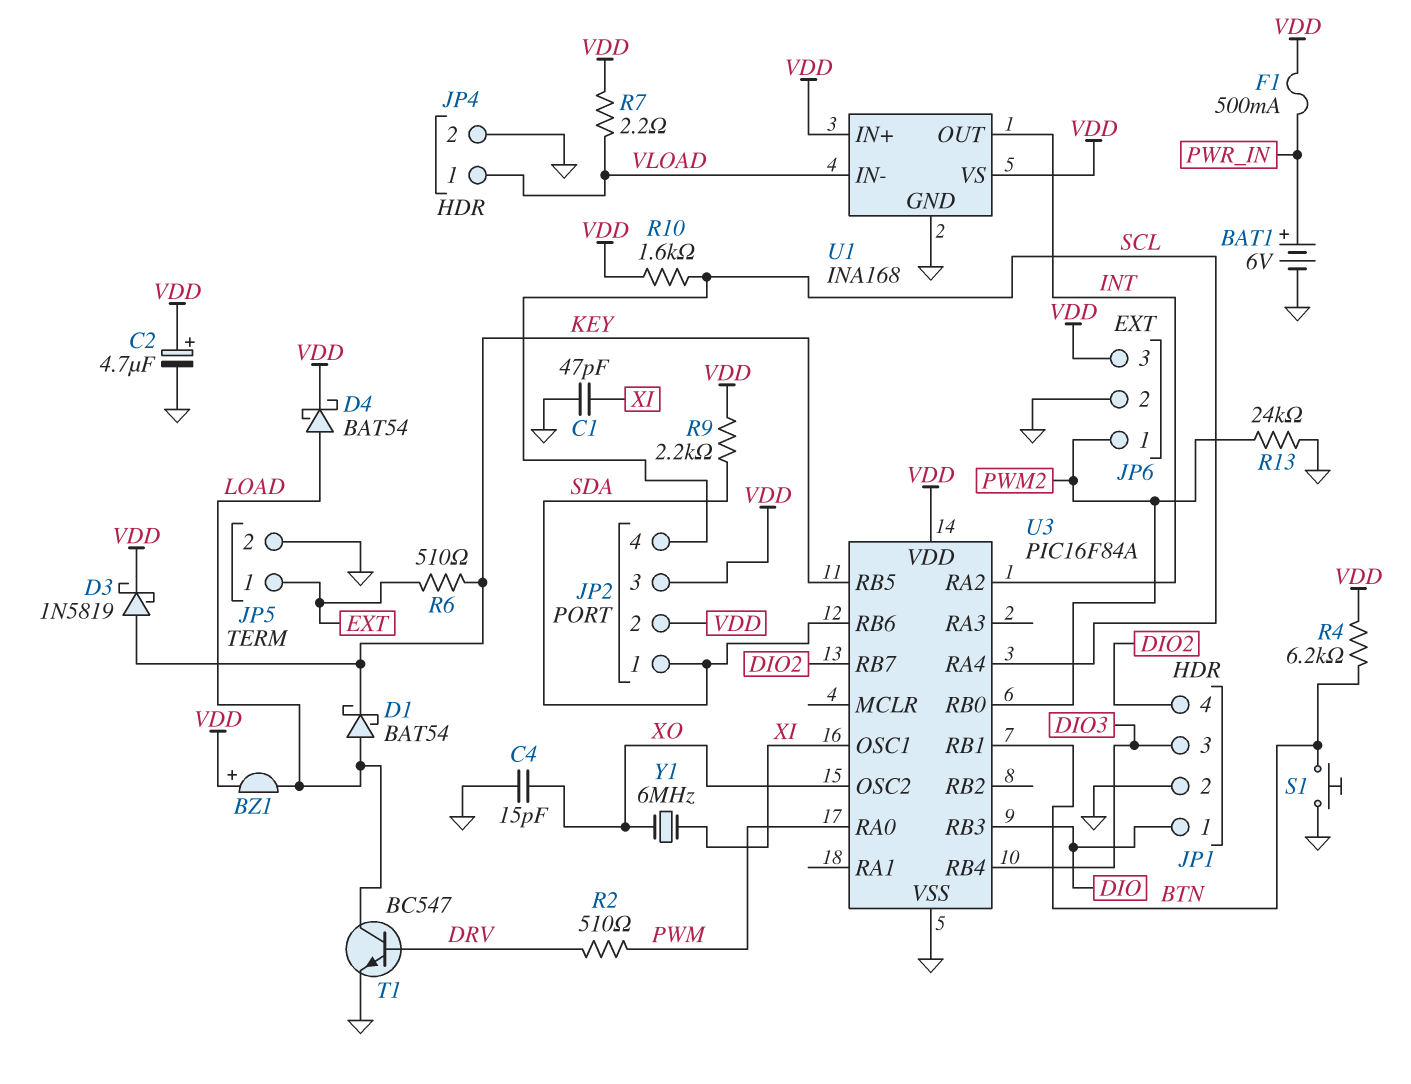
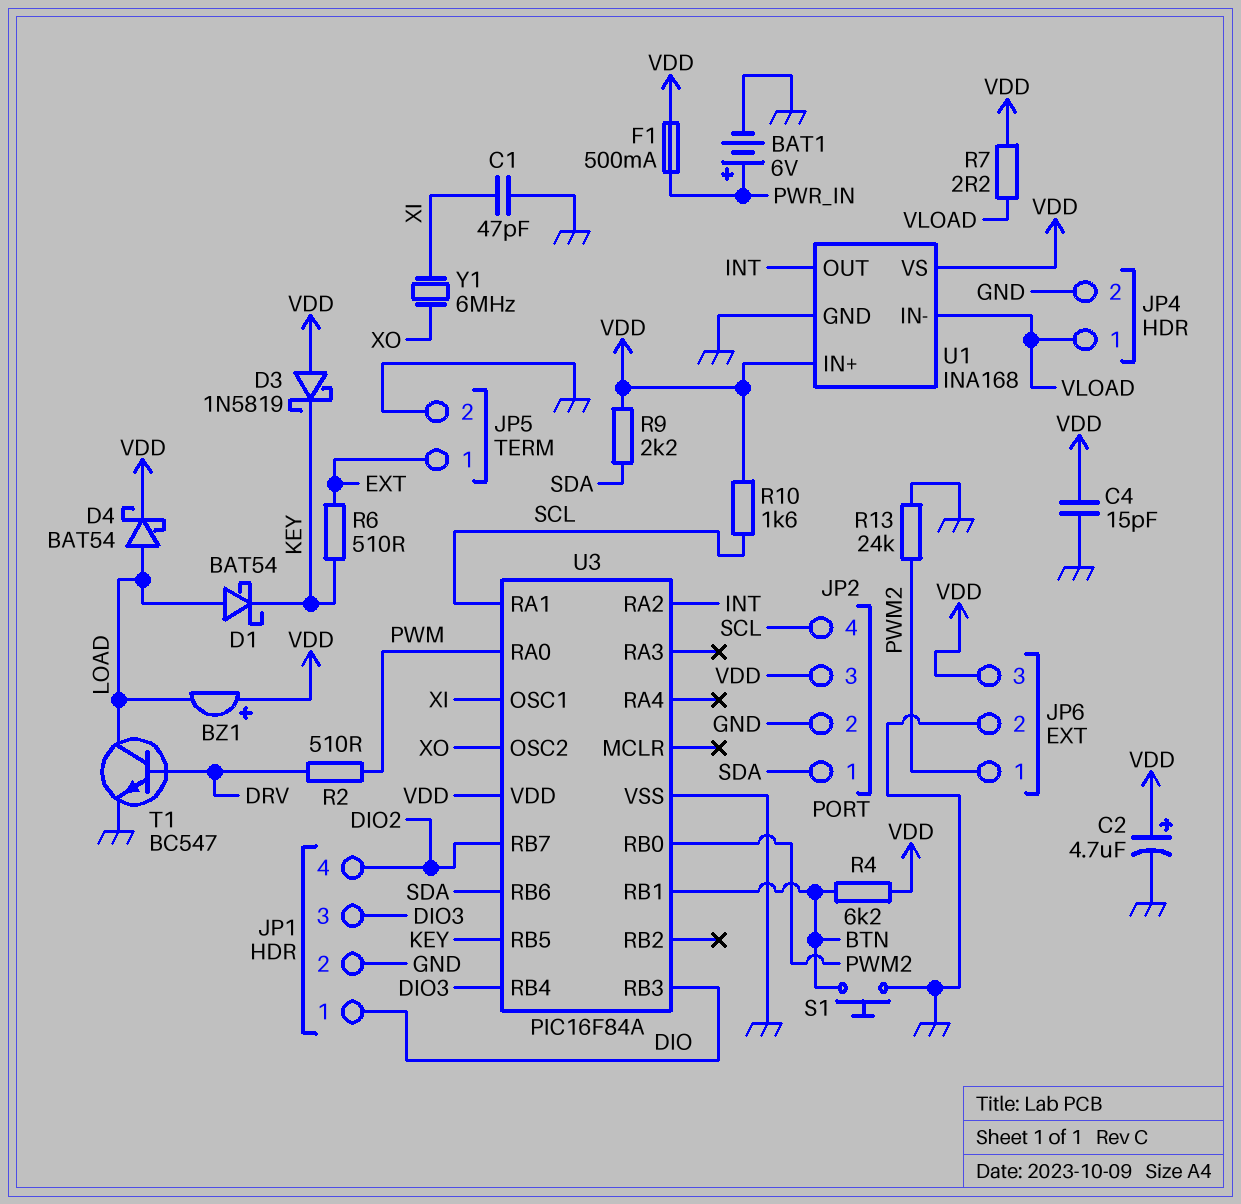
C4: 15pF (GND, XO) -> 15pF (GND, VDD)
D3: schottky 1N5819 (A KEY, K VDD) -> schottky 1N5819 (A VDD, K KEY)
JP2 pin 2: VDD -> GND
U3 pin RA1: none -> SCL
U3 pin RA4: SCL -> none

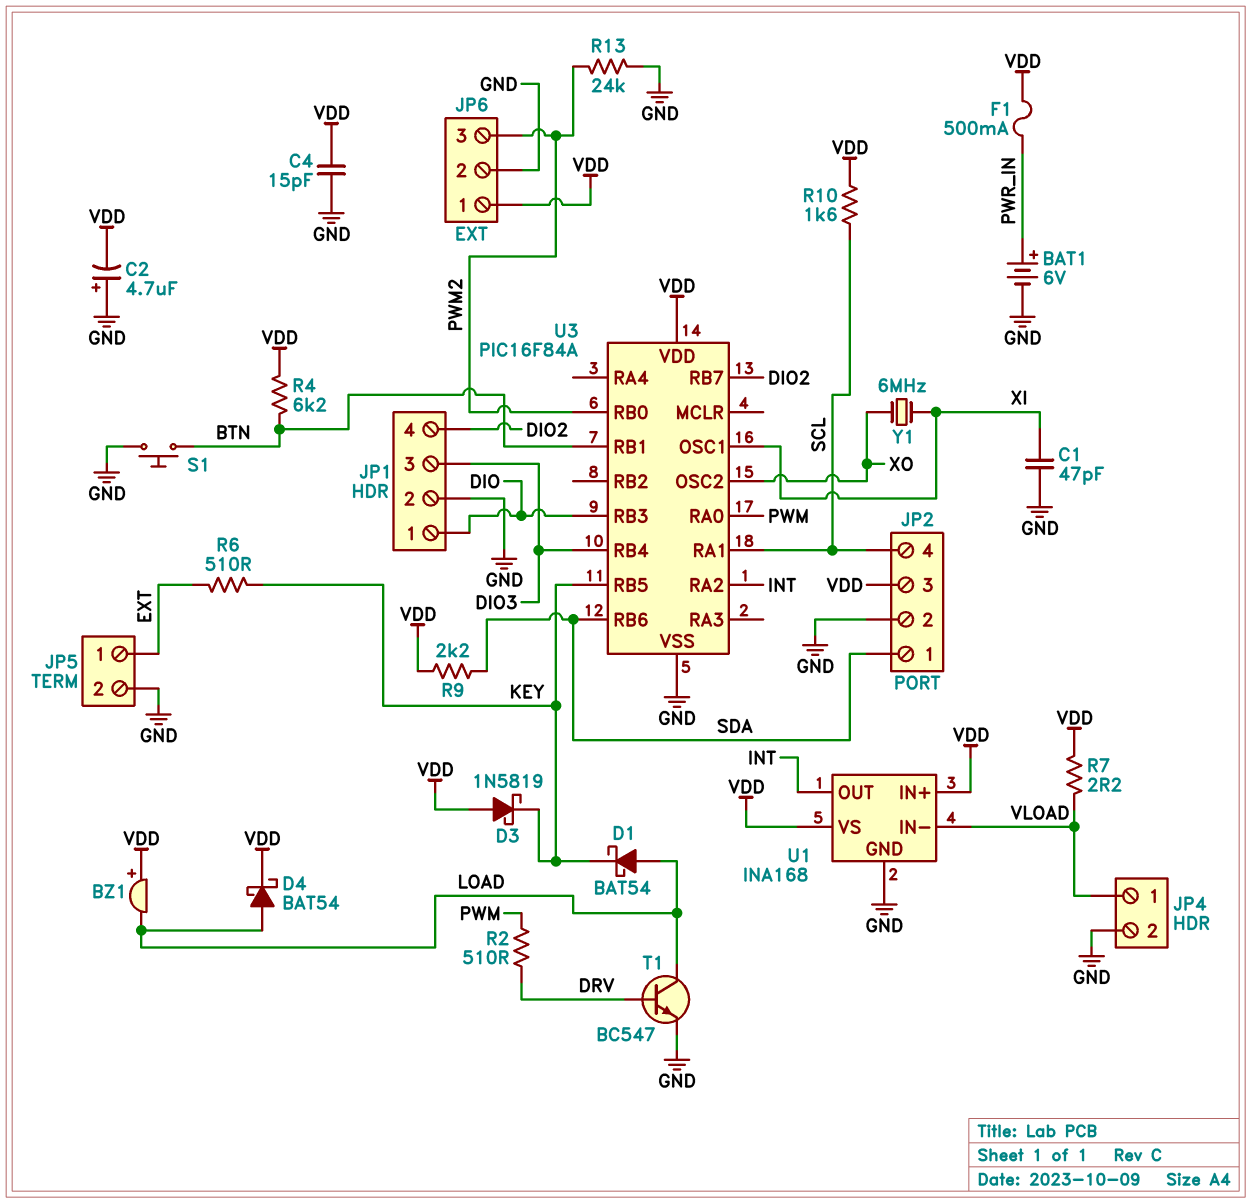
C2: 4.7uF (plus VDD, minus GND) -> 4.7uF (plus GND, minus VDD)
JP6 pin 1: PWM2 -> VDD
JP6 pin 3: VDD -> PWM2

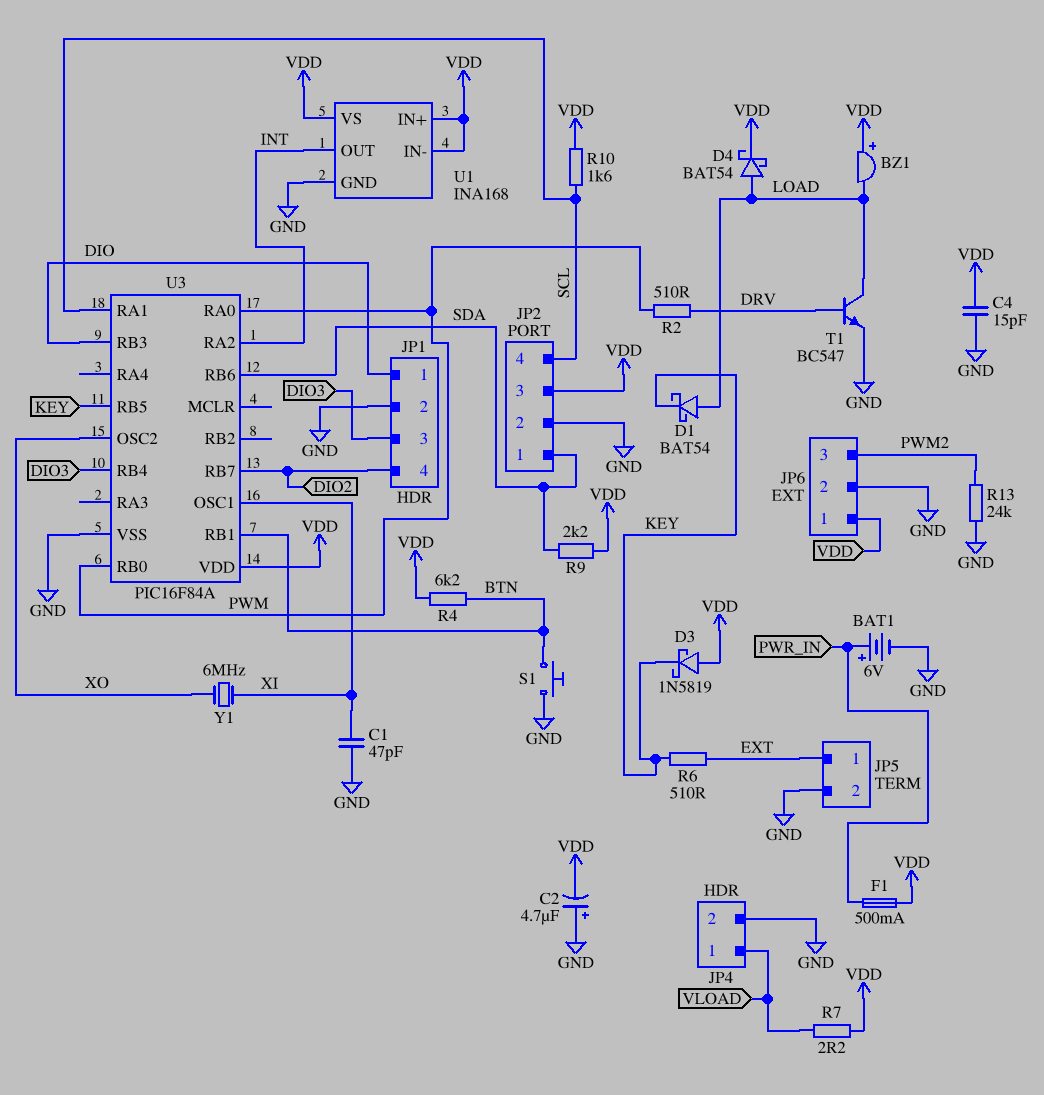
U1 pin IN-: VLOAD -> VDD
U3 pin RB0: PWM2 -> PWM

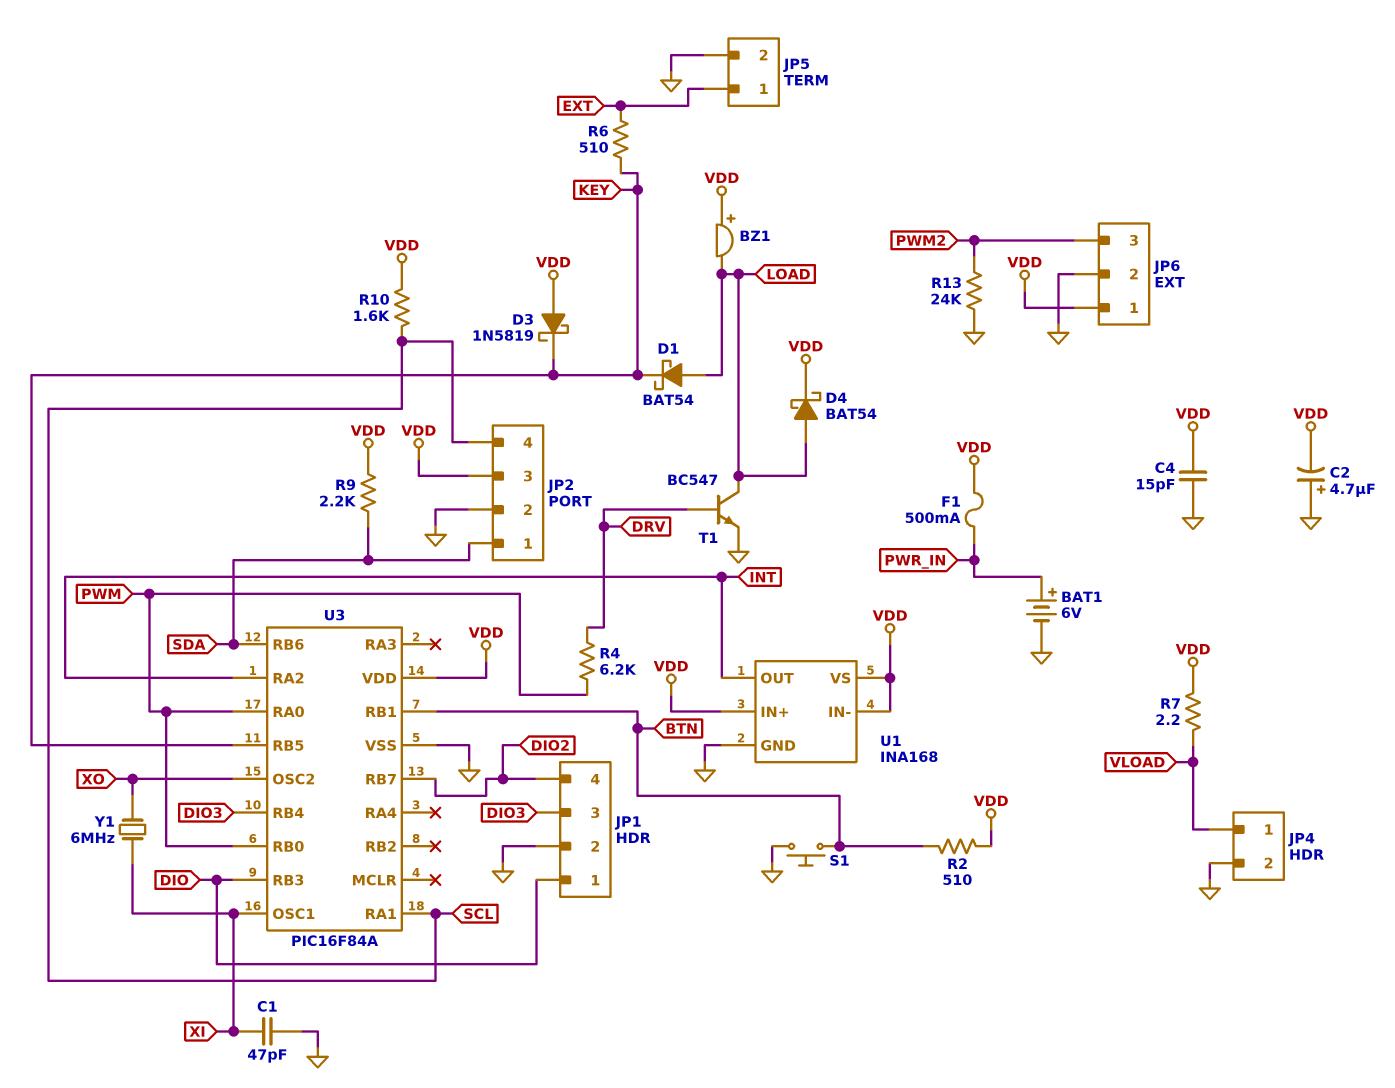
R2: 510 (DRV, PWM) -> 510 (BTN, VDD)
R4: 6.2k (BTN, VDD) -> 6.2k (DRV, PWM)

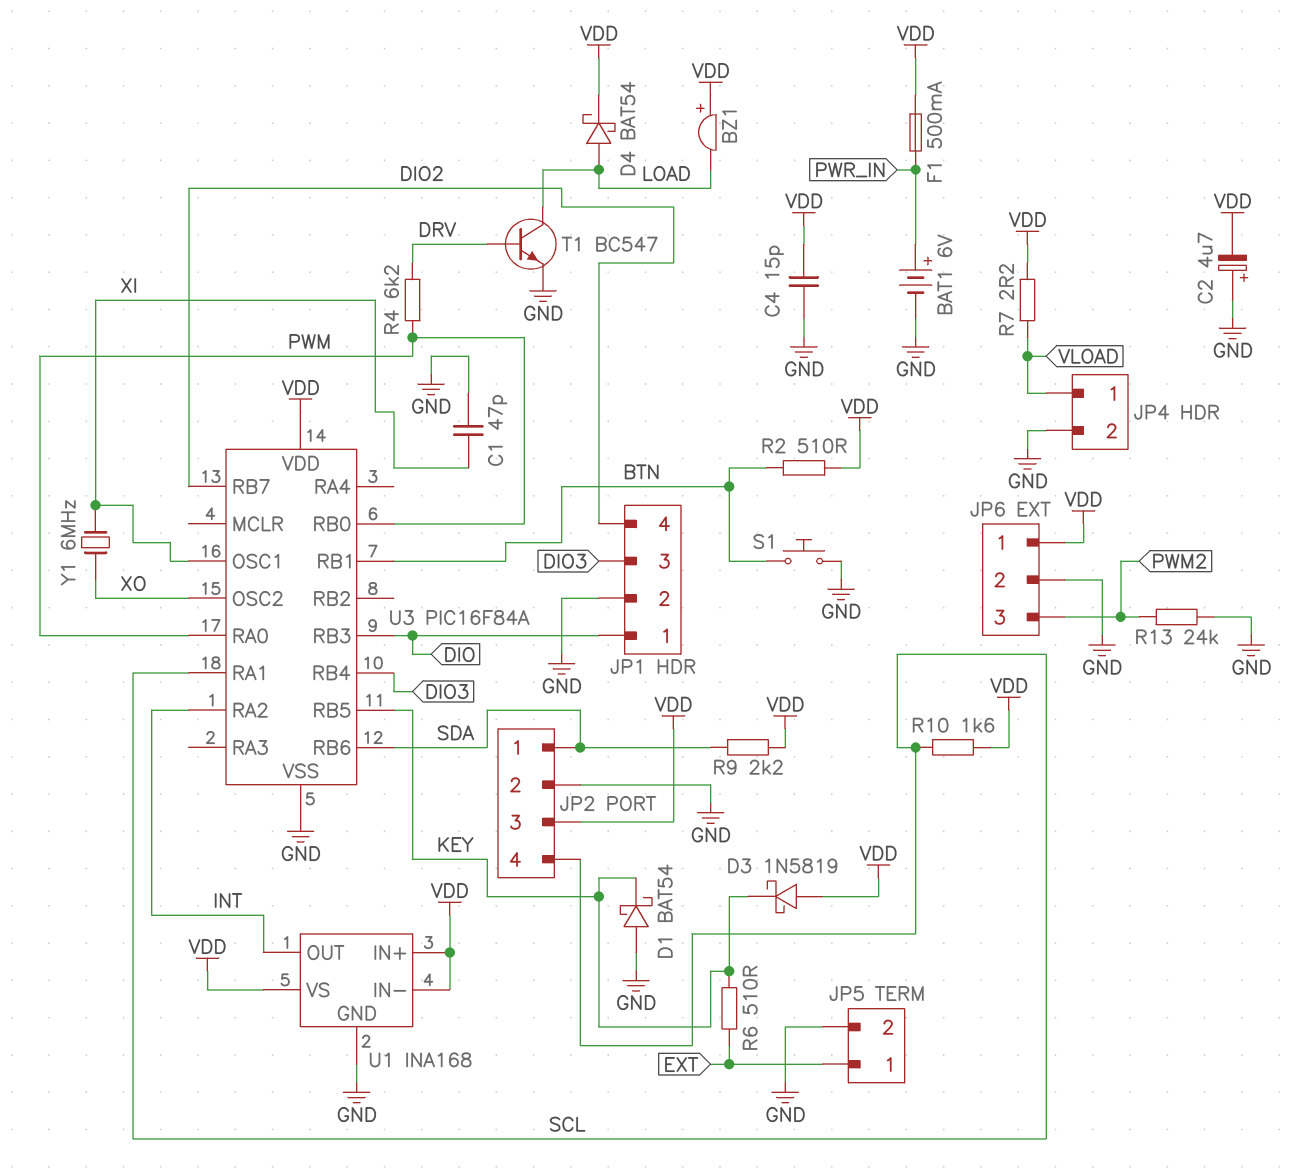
D1: schottky BAT54 (A LOAD, K KEY) -> schottky BAT54 (A GND, K KEY)

